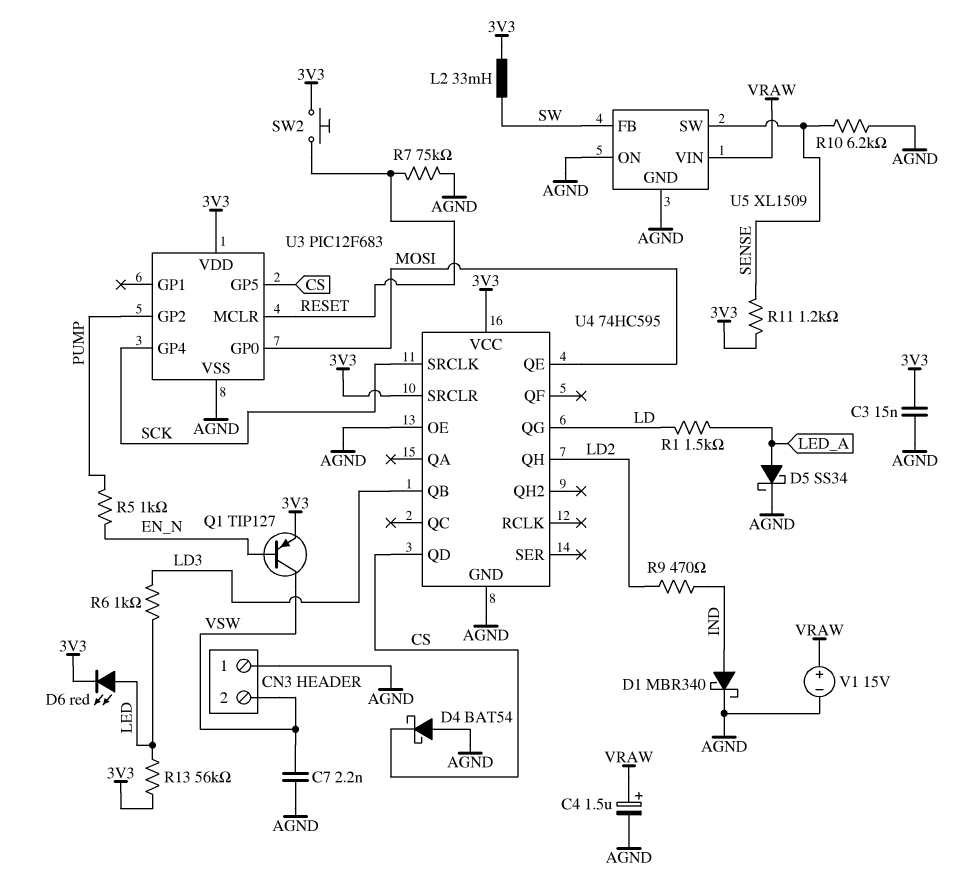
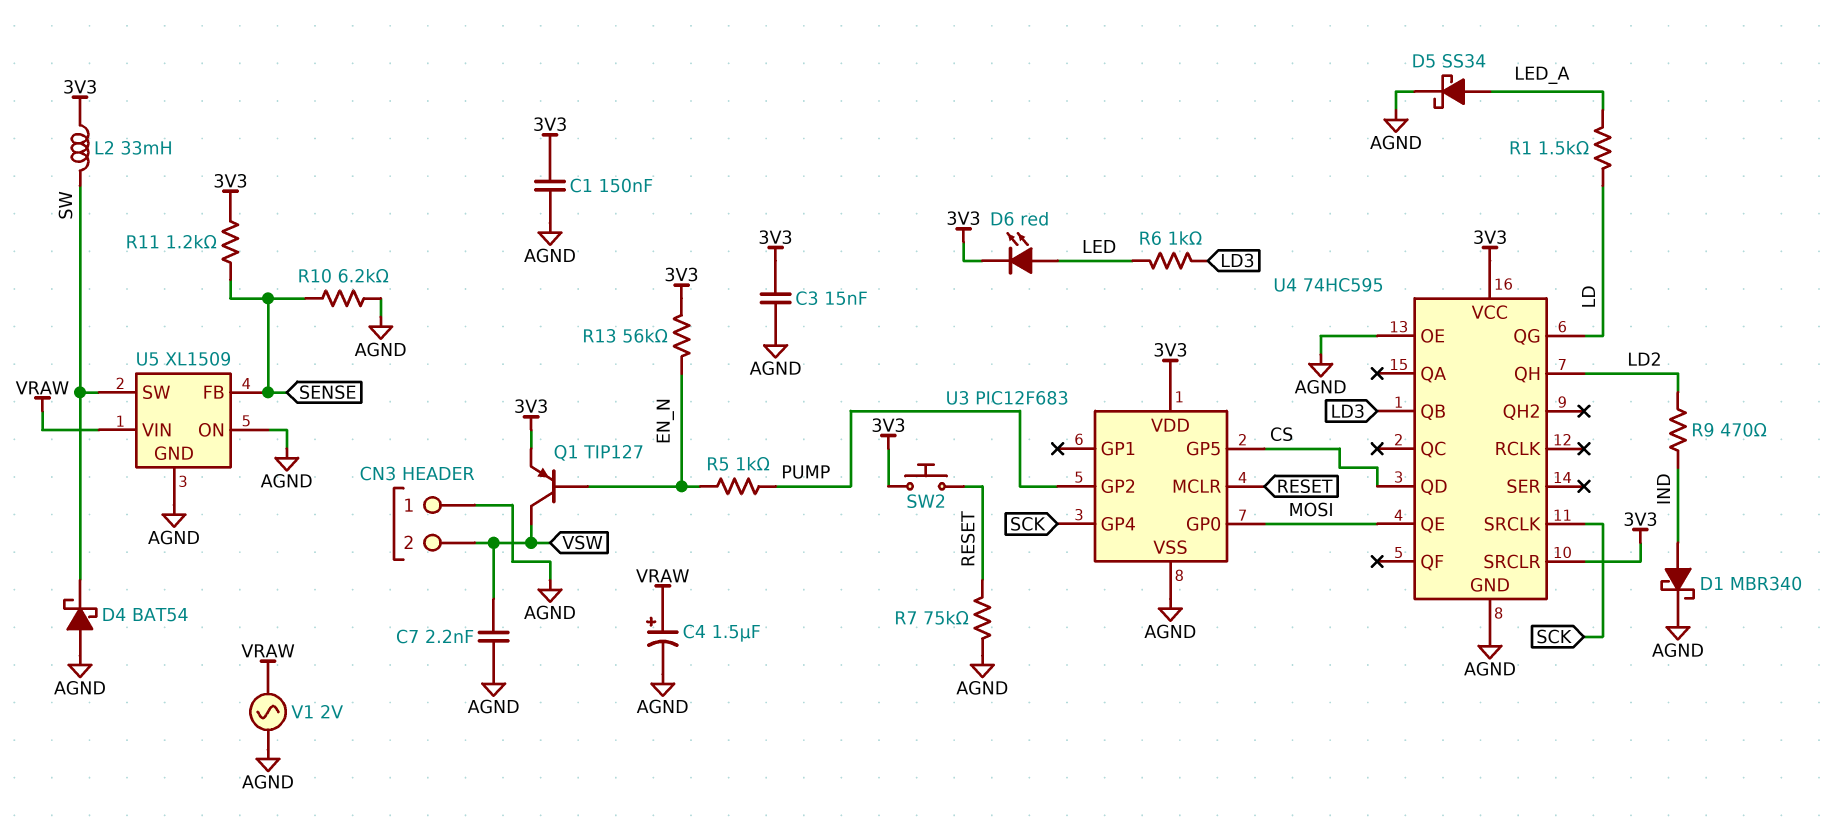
C1: none -> 150nF (3V3, AGND)
D4: schottky BAT54 (A AGND, K CS) -> schottky BAT54 (A AGND, K SW)
R13: 56k (3V3, LED) -> 56k (3V3, EN_N)
U5 pin FB: SW -> SENSE
U5 pin SW: SENSE -> SW
V1: 15V (plus VRAW, minus AGND) -> AC 2V (AGND, VRAW)

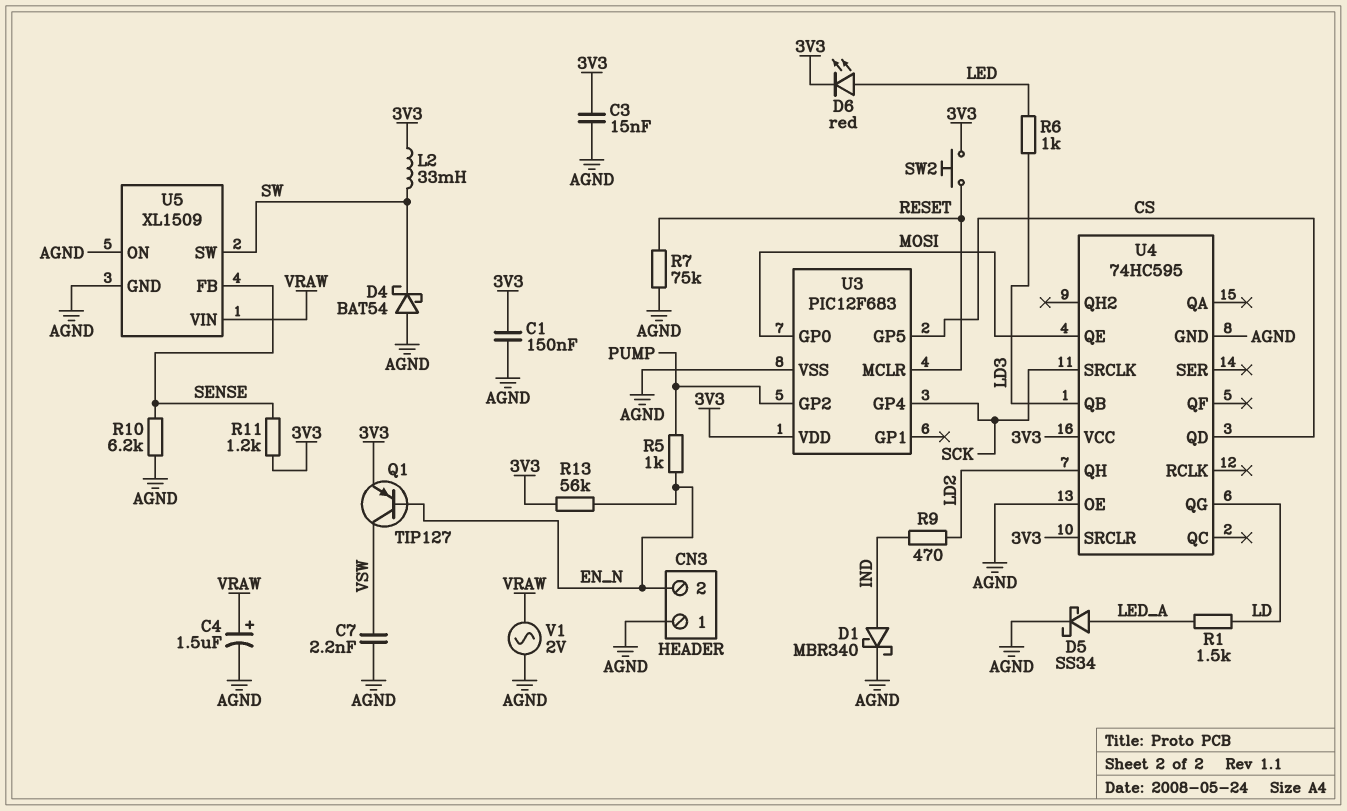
CN3 pin 2: VSW -> EN_N

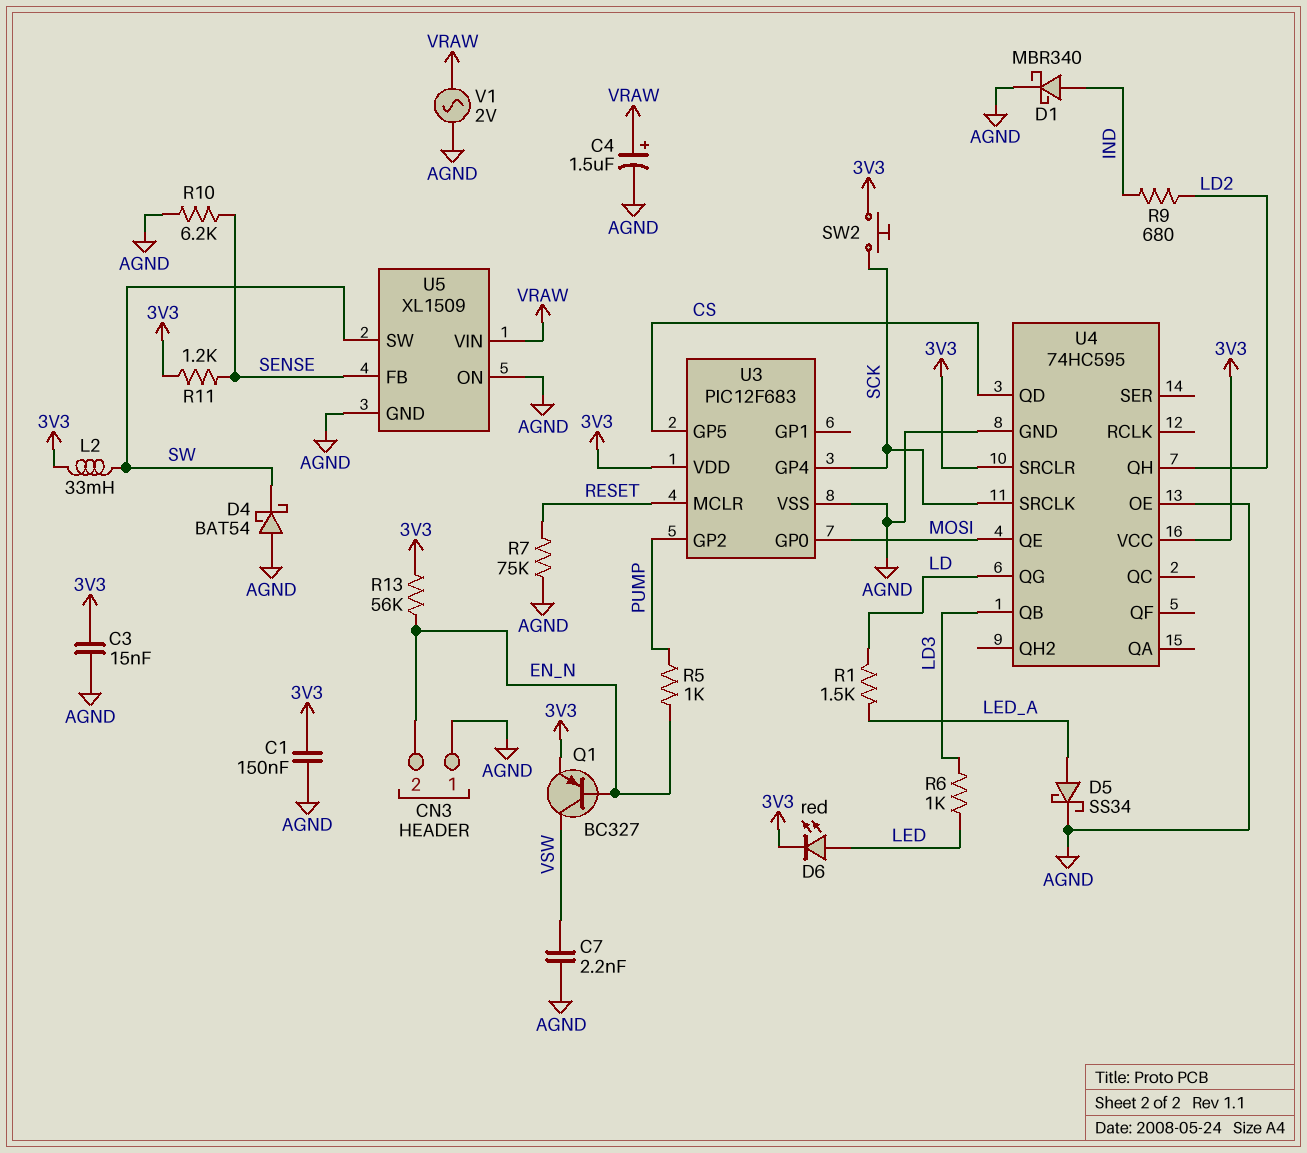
Q1: PNP TIP127 (B EN_N, C VSW, E 3V3) -> PNP BC327 (B EN_N, C VSW, E 3V3)
R9: 470 (IND, LD2) -> 680 (IND, LD2)
SW2: button (3V3, RESET) -> button (3V3, SCK)

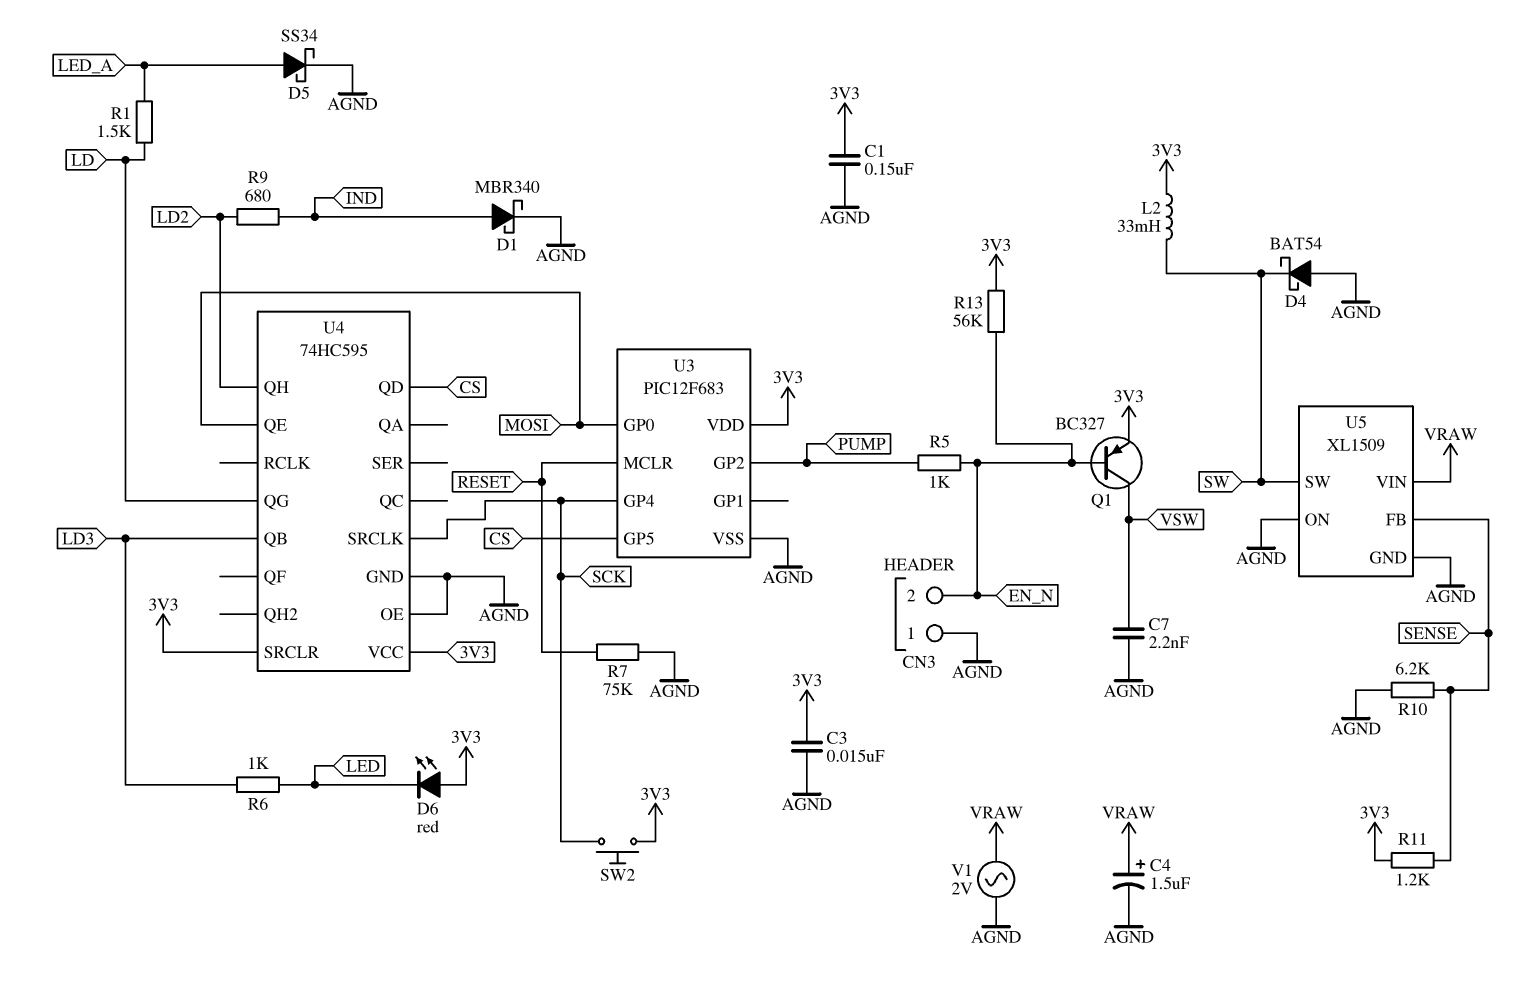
D6: LED red (A LED, K 3V3) -> LED red (A 3V3, K LED)

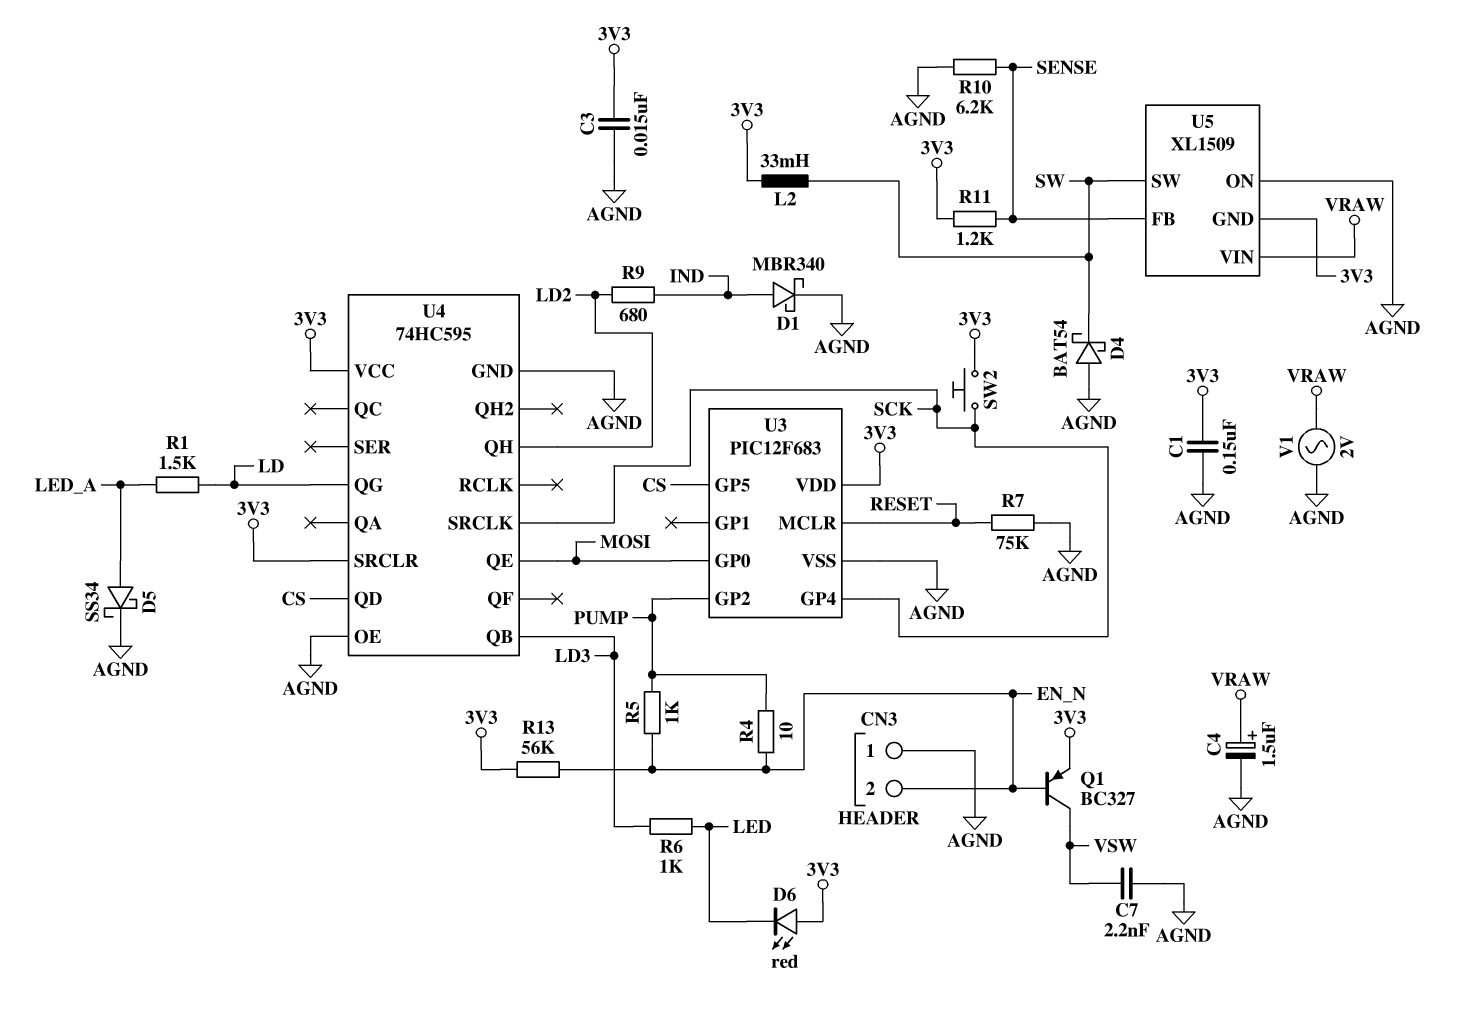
R4: none -> 10 (EN_N, PUMP)
U5 pin GND: AGND -> 3V3

